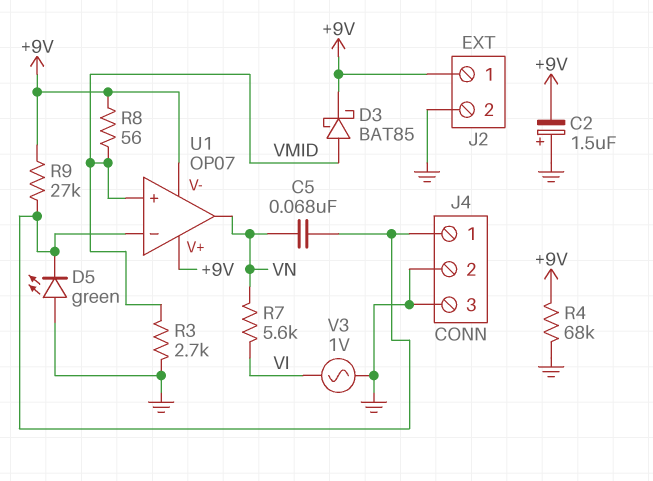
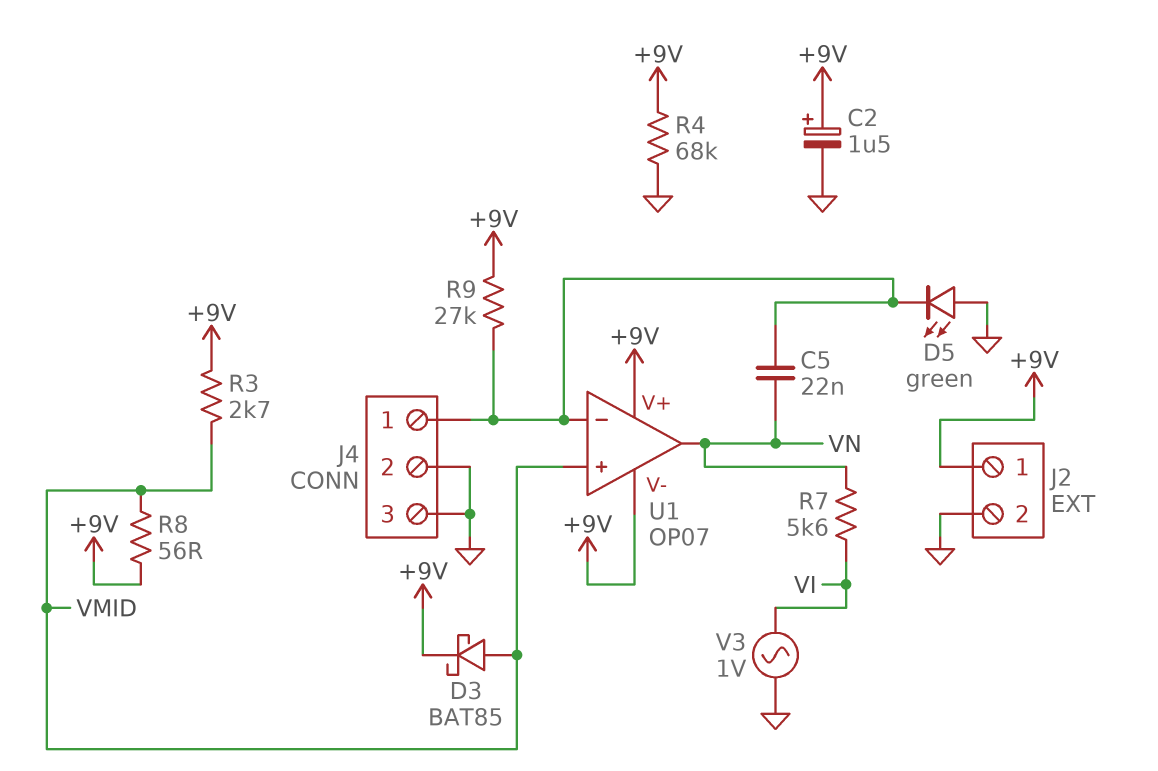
C2: 1.5uF (plus GND, minus +9V) -> 1.5uF (plus +9V, minus GND)
C5: 68nF (J4/1, VN) -> 22nF (J4/1, VN)
R3: 2.7k (GND, VMID) -> 2.7k (+9V, VMID)

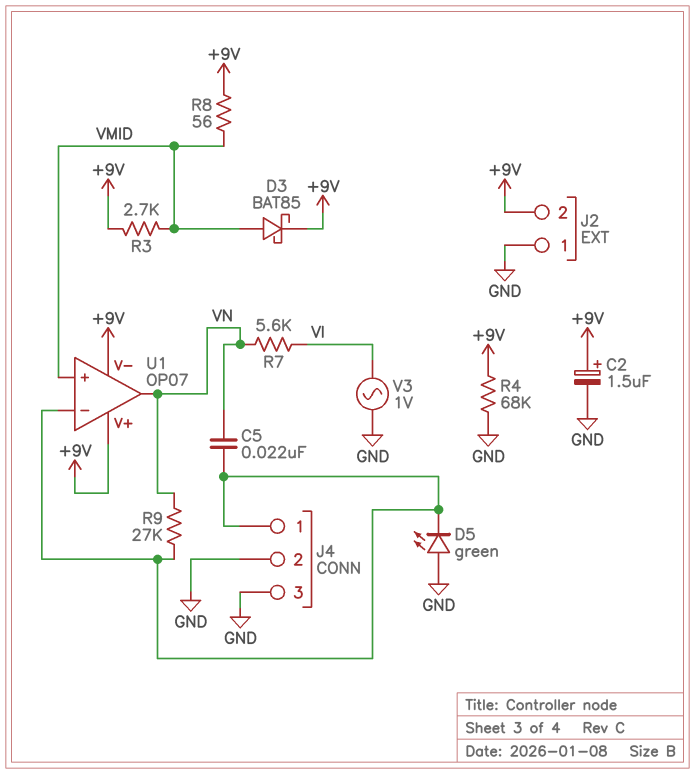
J2 pin 1: +9V -> GND
J2 pin 2: GND -> +9V
R9: 27k (+9V, J4/1) -> 27k (J4/1, VN)

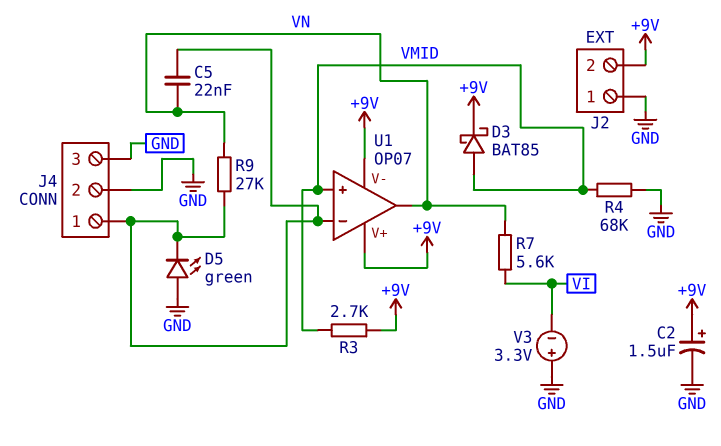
R4: 68k (+9V, GND) -> 68k (GND, VMID)
R8: 56 (+9V, VMID) -> none
V3: AC 1V (GND, VI) -> 3.3V (plus GND, minus VI)

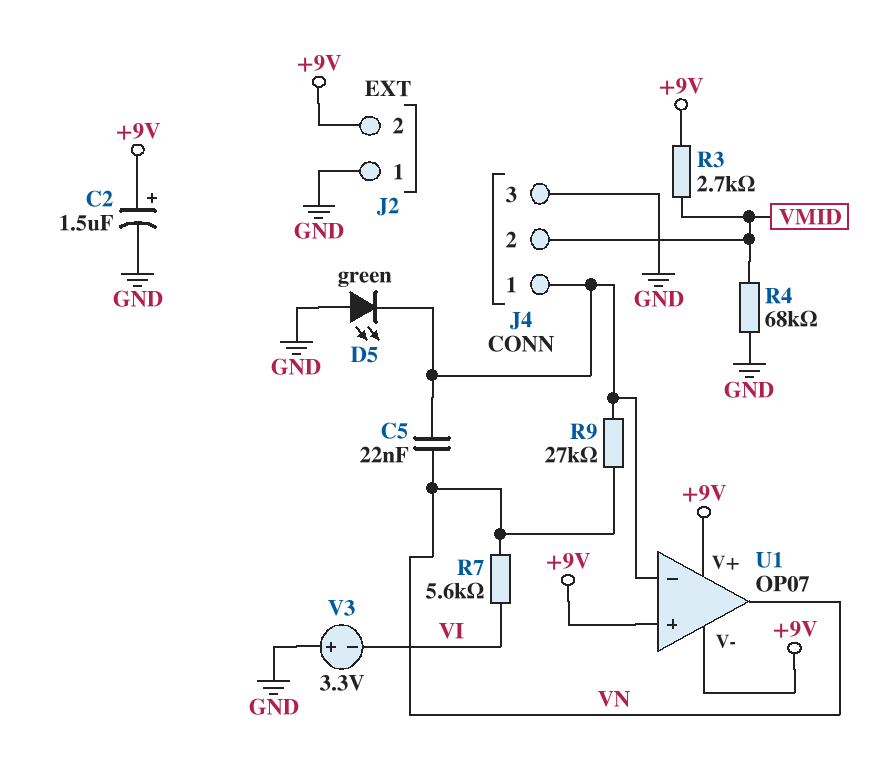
D3: schottky BAT85 (A VMID, K +9V) -> none
J4 pin 2: GND -> VMID
U1 pin in+: VMID -> +9V

